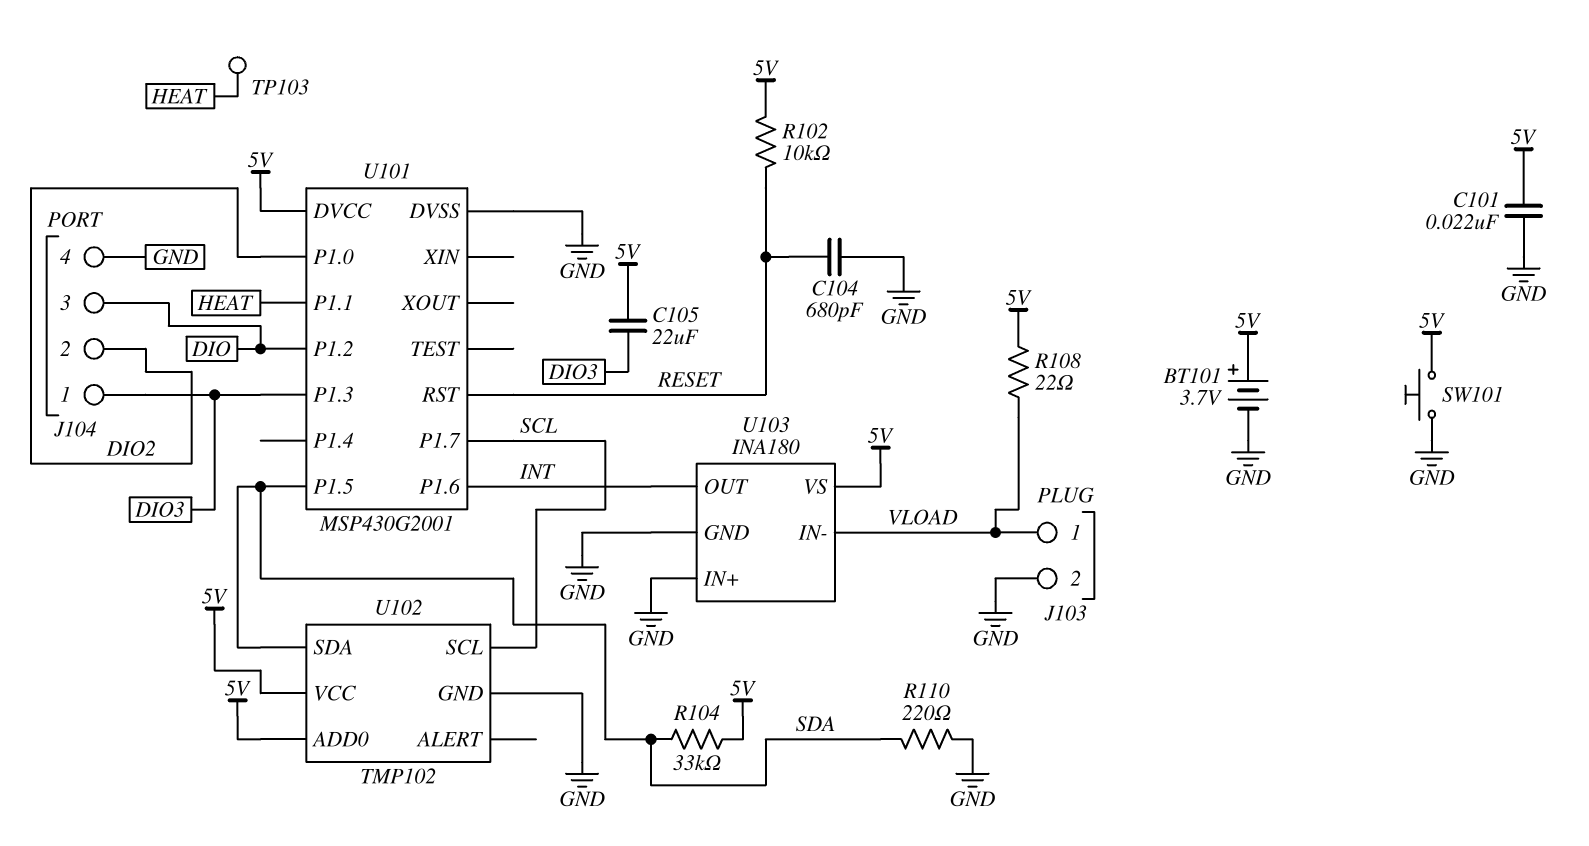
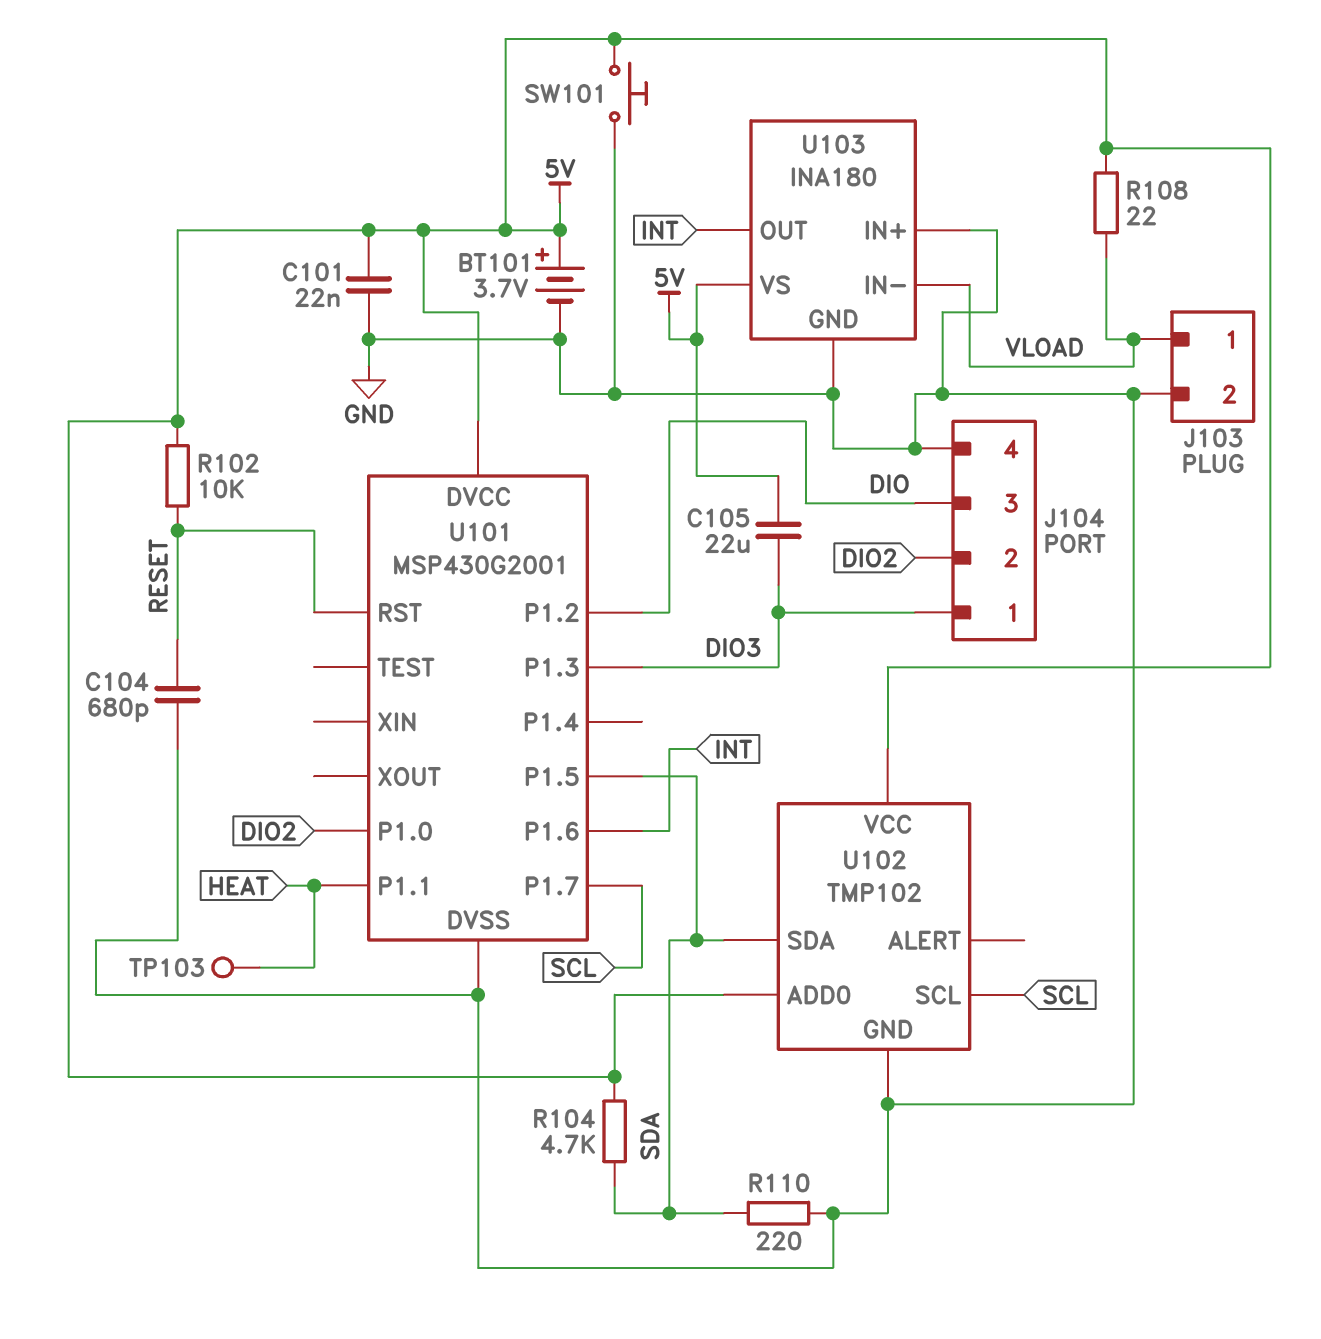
R104: 33k (5V, SDA) -> 4.7k (5V, SDA)

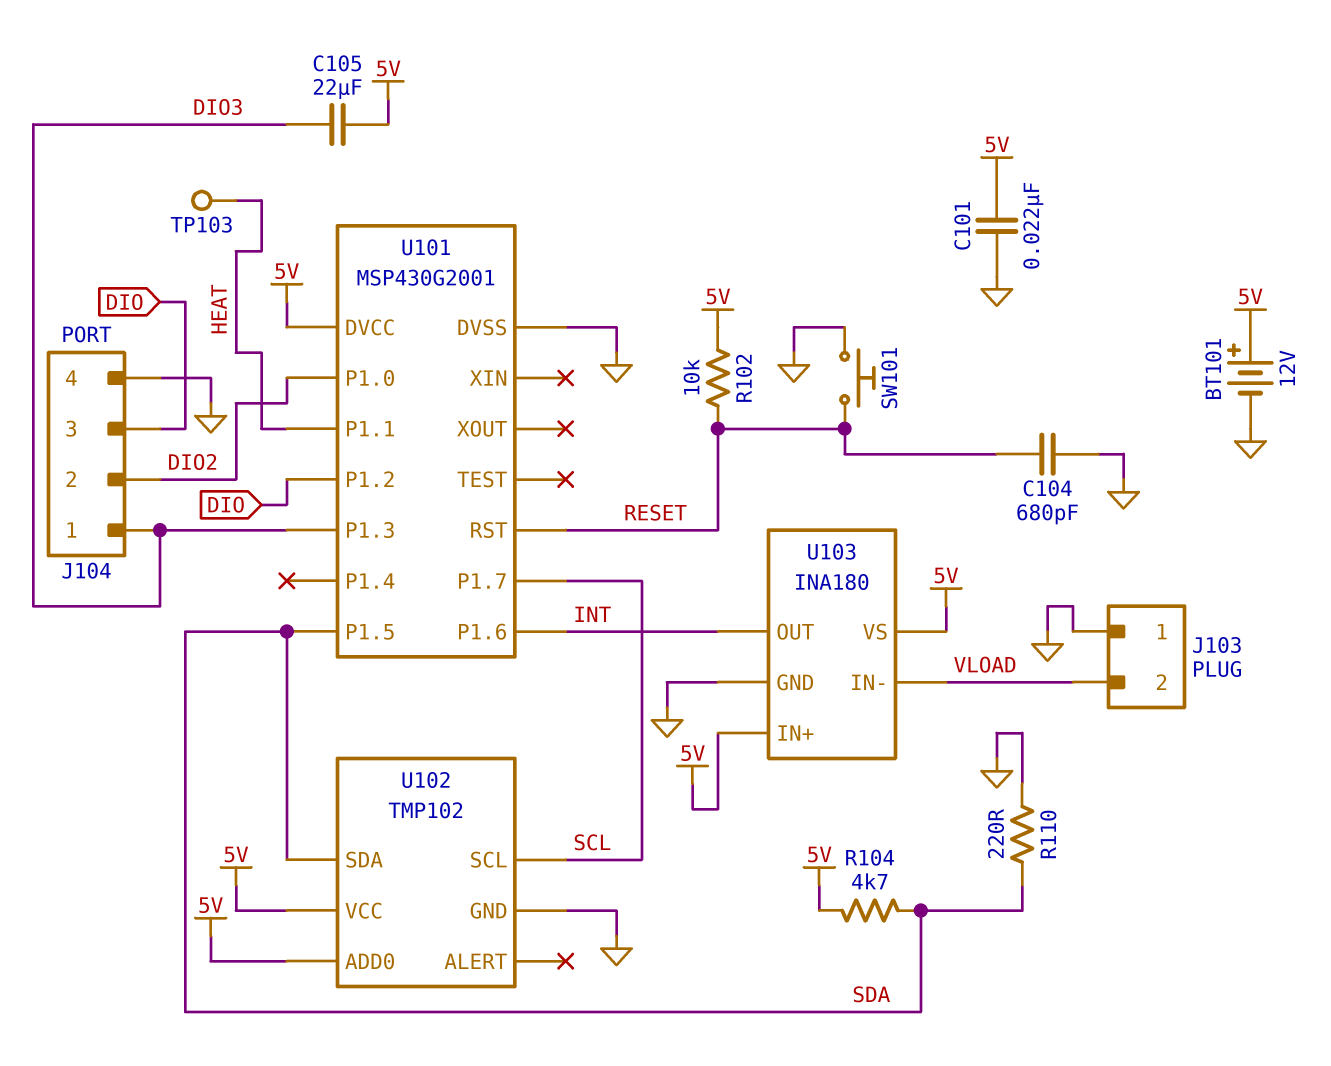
BT101: 3.7V (plus 5V, minus GND) -> 12V (plus 5V, minus GND)
J103 pin 1: VLOAD -> GND
J103 pin 2: GND -> VLOAD
R108: 22 (5V, VLOAD) -> none
SW101: button (5V, GND) -> button (GND, RESET)
U103 pin IN+: GND -> 5V

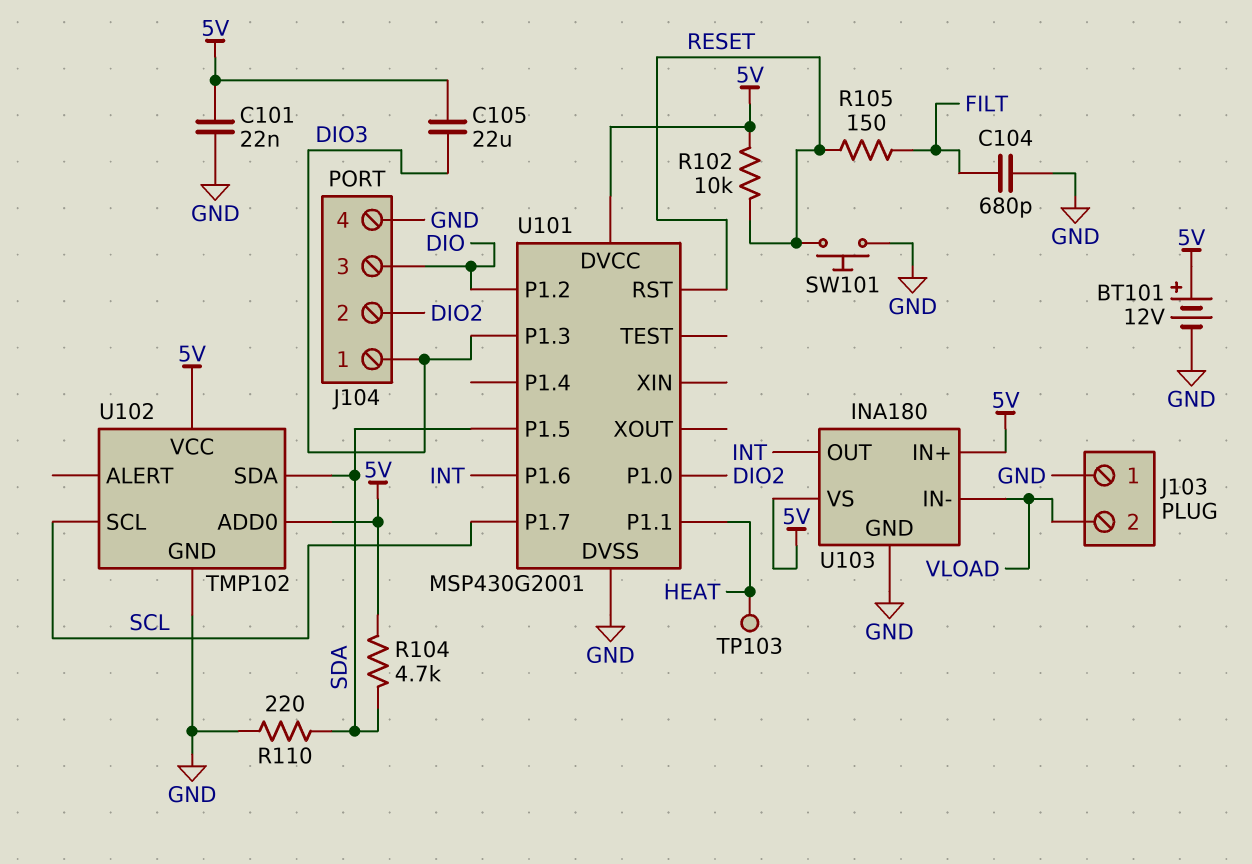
C104: 680pF (GND, RESET) -> 680pF (FILT, GND)
R105: none -> 150 (FILT, RESET)

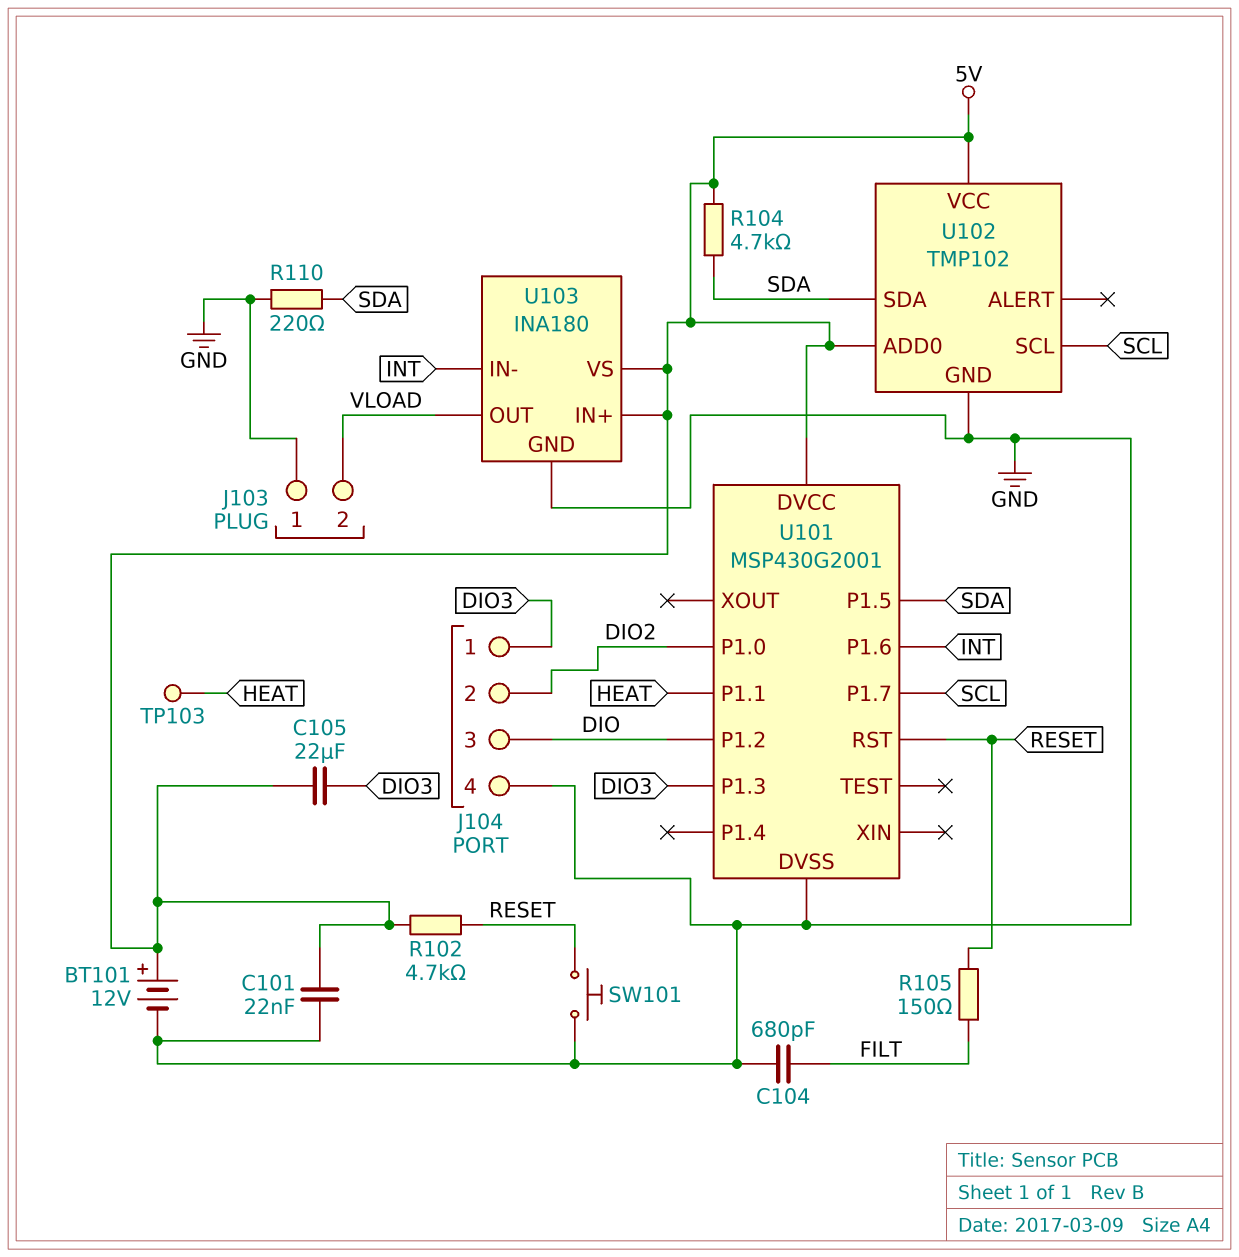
R102: 10k (5V, RESET) -> 4.7k (5V, RESET)
U103 pin IN-: VLOAD -> INT
U103 pin OUT: INT -> VLOAD

